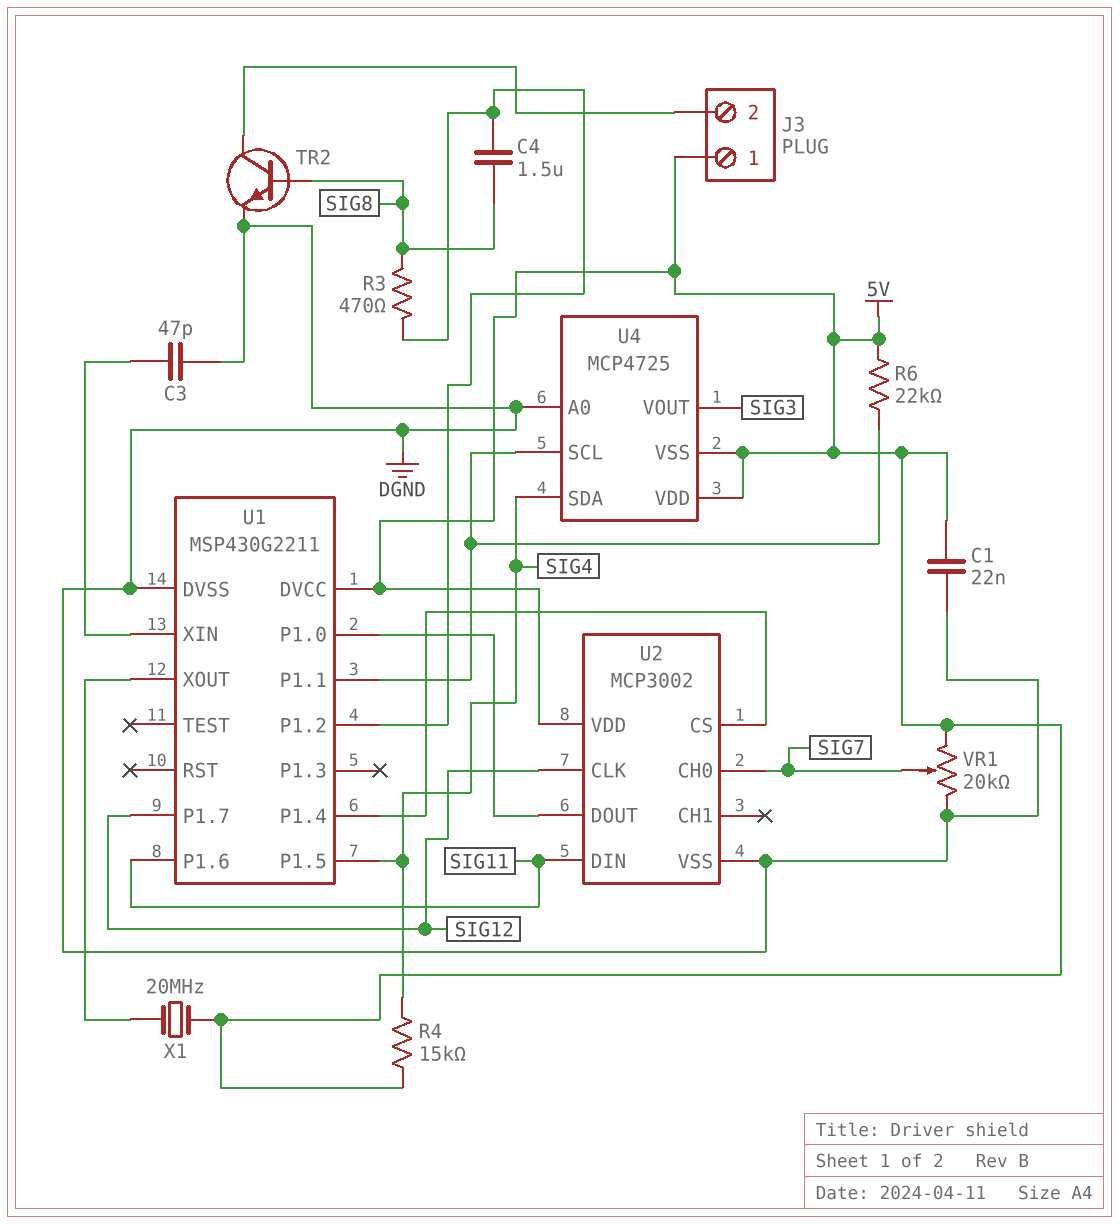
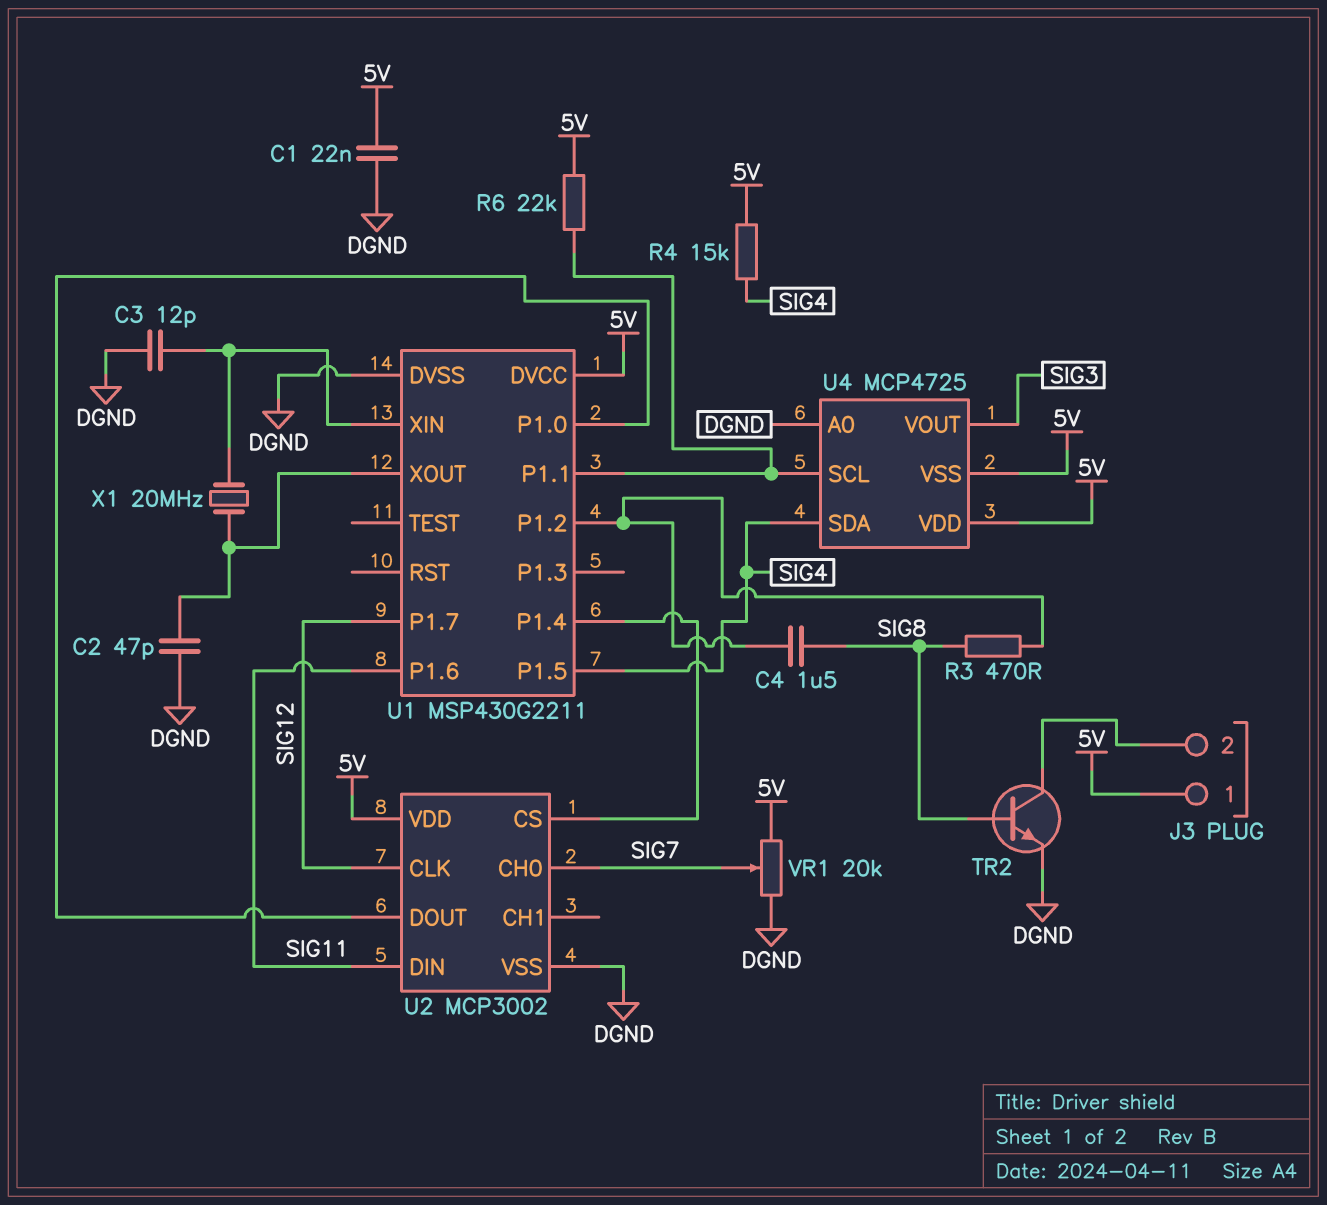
C2: none -> 47pF (DGND, U1/XOUT)
C3: 47pF (DGND, U1/XIN) -> 12pF (DGND, U1/XIN)
X1: 20MHz (5V, U1/XOUT) -> 20MHz (U1/XIN, U1/XOUT)

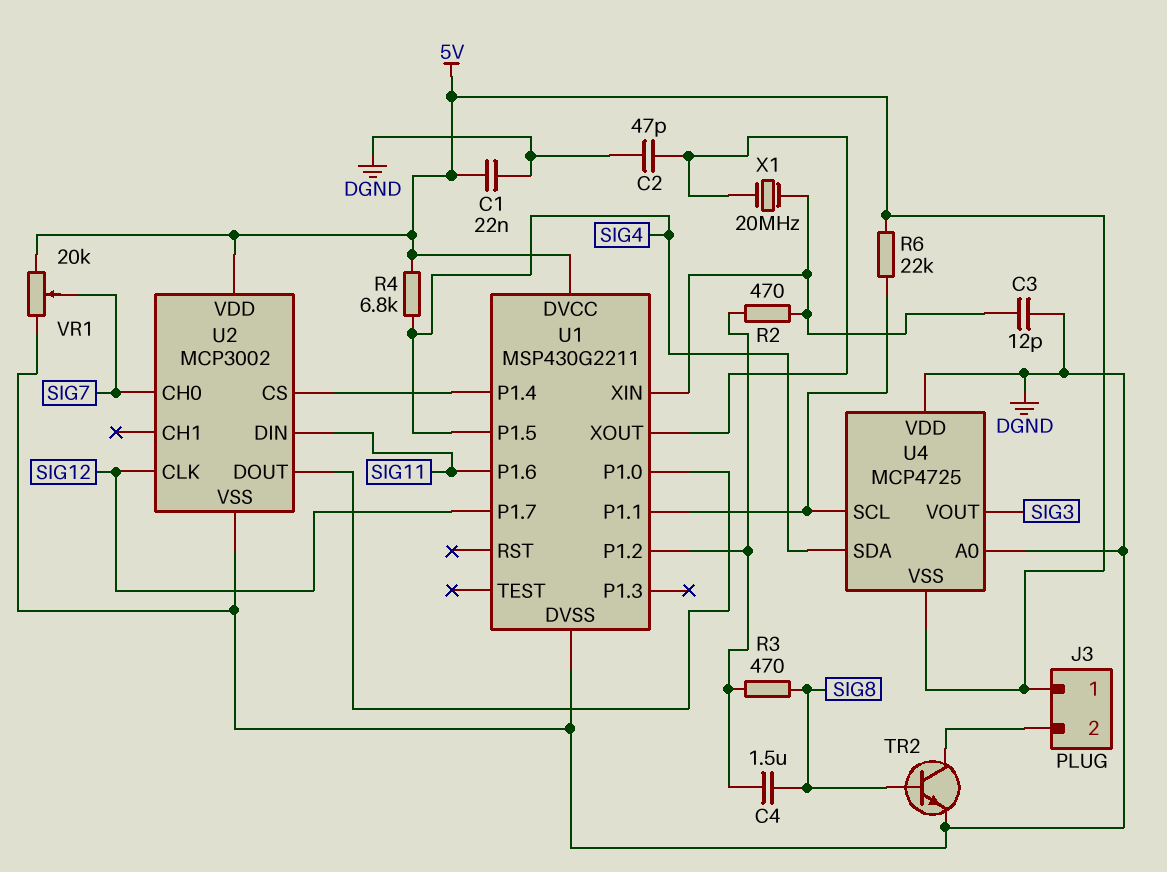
R2: none -> 470 (U1/P1.2, U1/XIN)
R4: 15k (5V, SIG4) -> 6.8k (5V, SIG4)
U4 pin VDD: 5V -> DGND

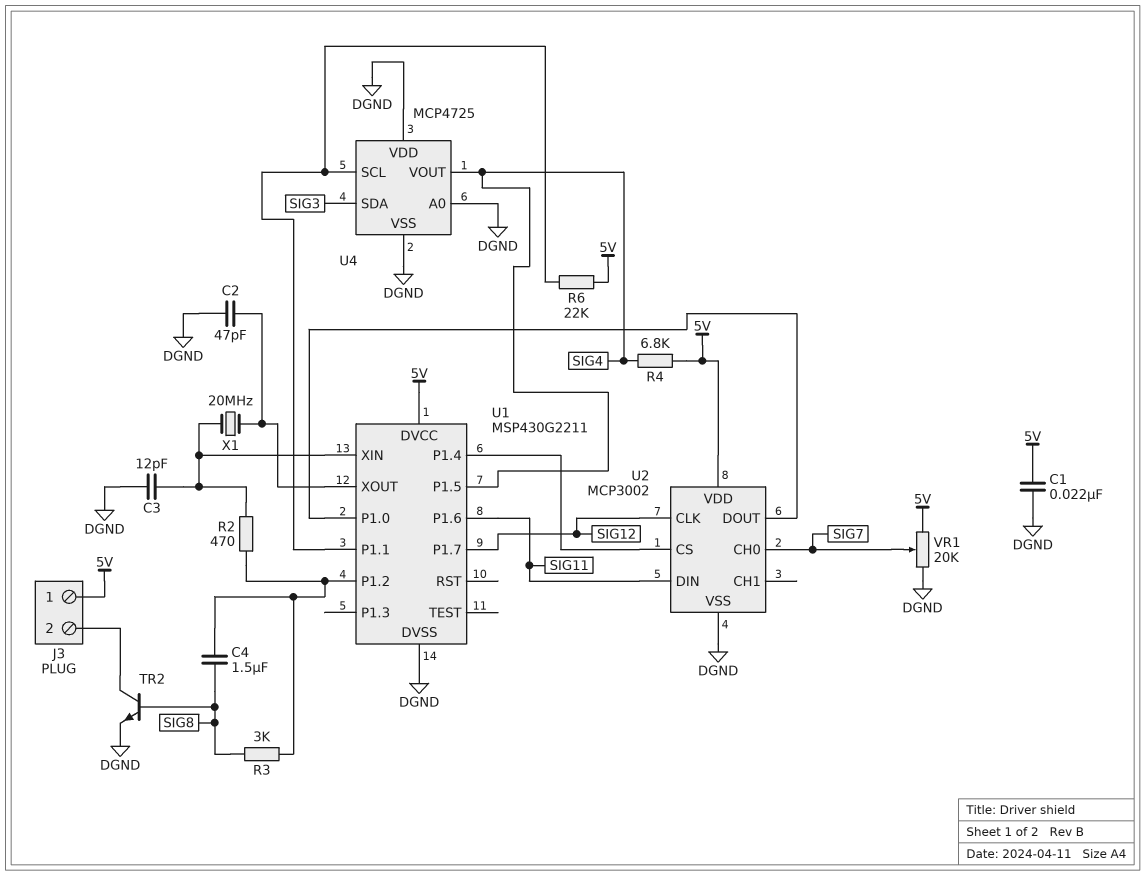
R3: 470 (SIG8, U1/P1.2) -> 3k (SIG8, U1/P1.2)
U4 pin SDA: SIG4 -> SIG3
U4 pin VOUT: SIG3 -> SIG4
U4 pin VSS: 5V -> DGND

